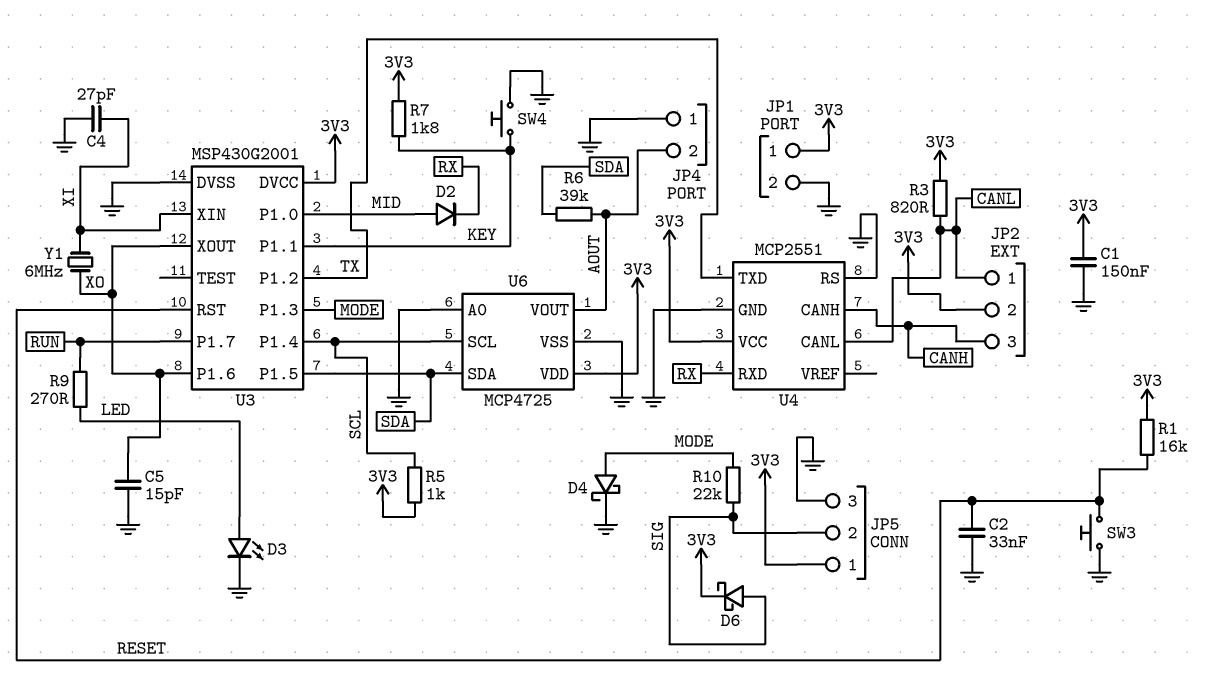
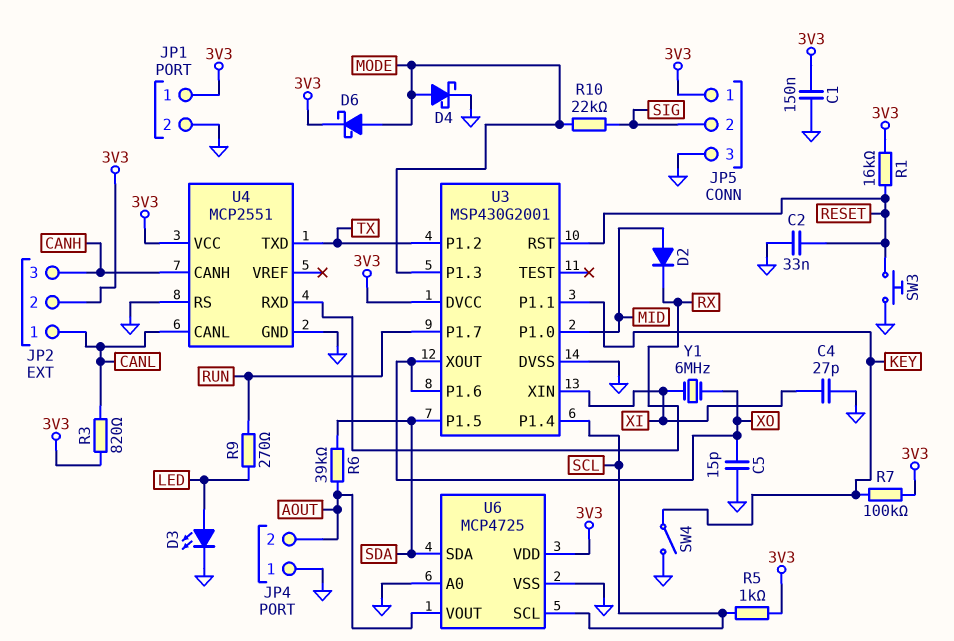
D6: schottky (A SIG, K 3V3) -> schottky (A MODE, K 3V3)
R7: 1.8k (3V3, KEY) -> 100k (3V3, KEY)
SW4: button (GND, KEY) -> switch (GND, KEY)

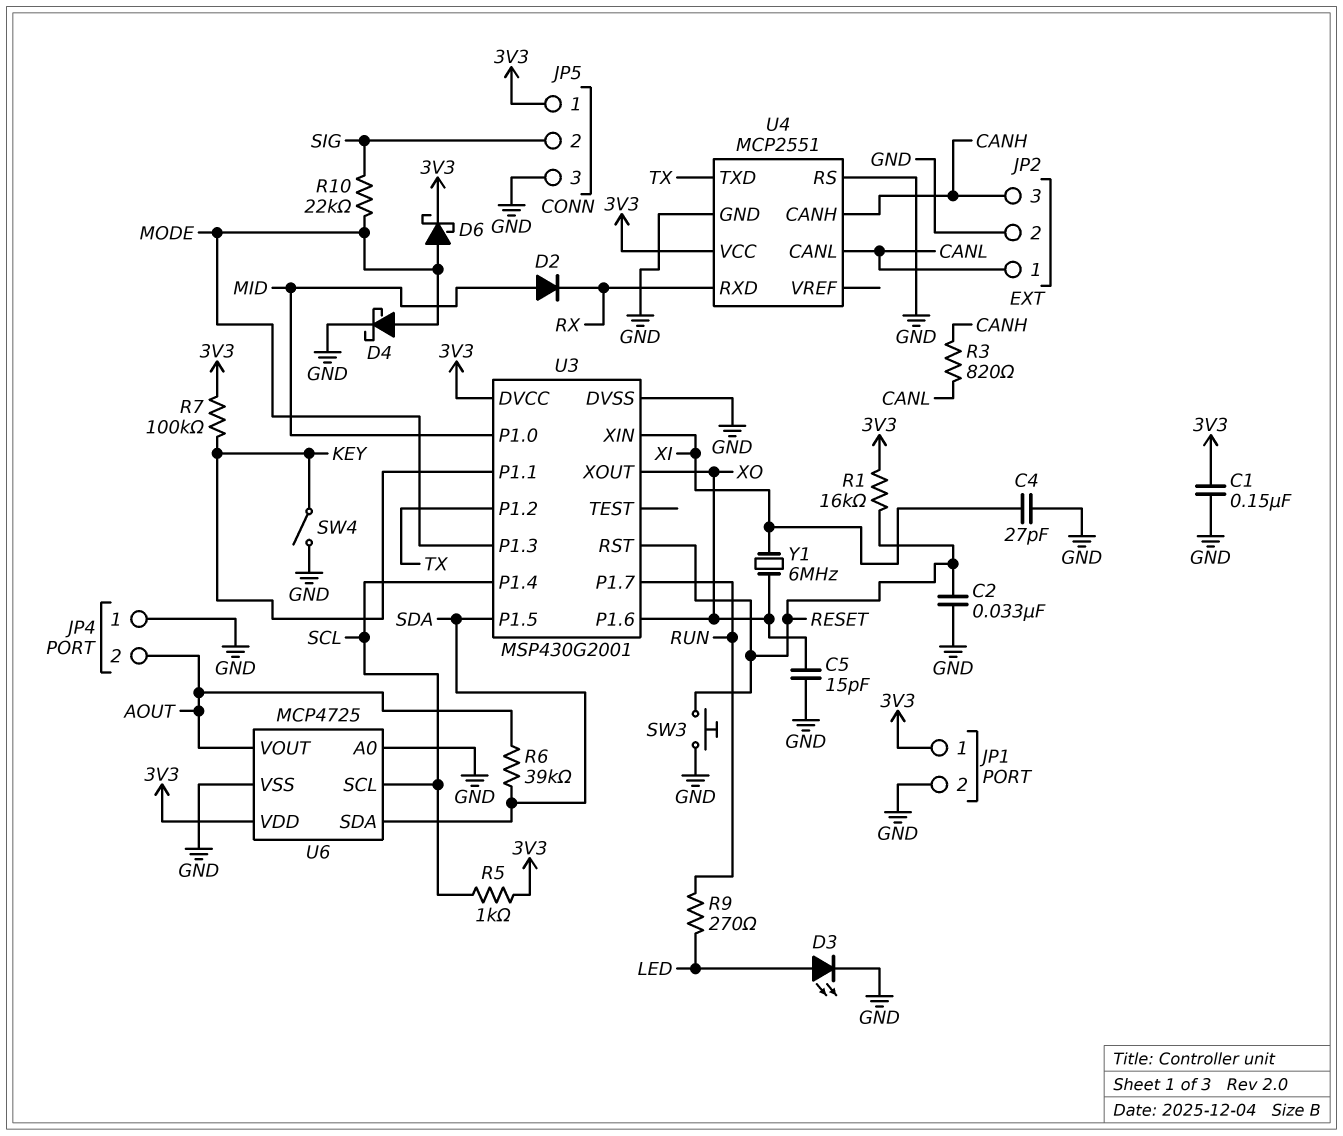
JP2 pin 2: 3V3 -> GND
R3: 820 (3V3, CANL) -> 820 (CANH, CANL)

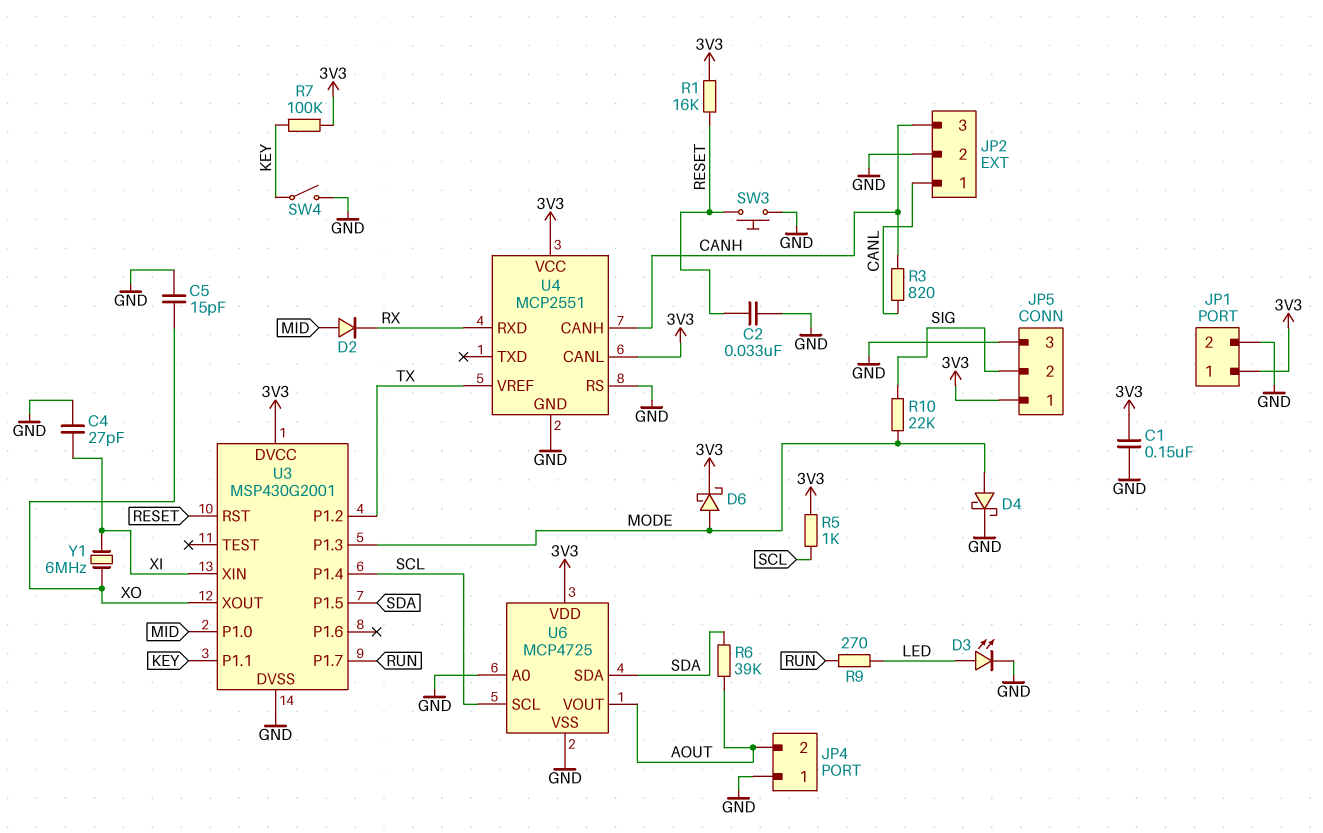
U3 pin P1.6: XO -> none
U4 pin CANL: CANL -> 3V3
U4 pin TXD: TX -> none
U4 pin VREF: none -> TX

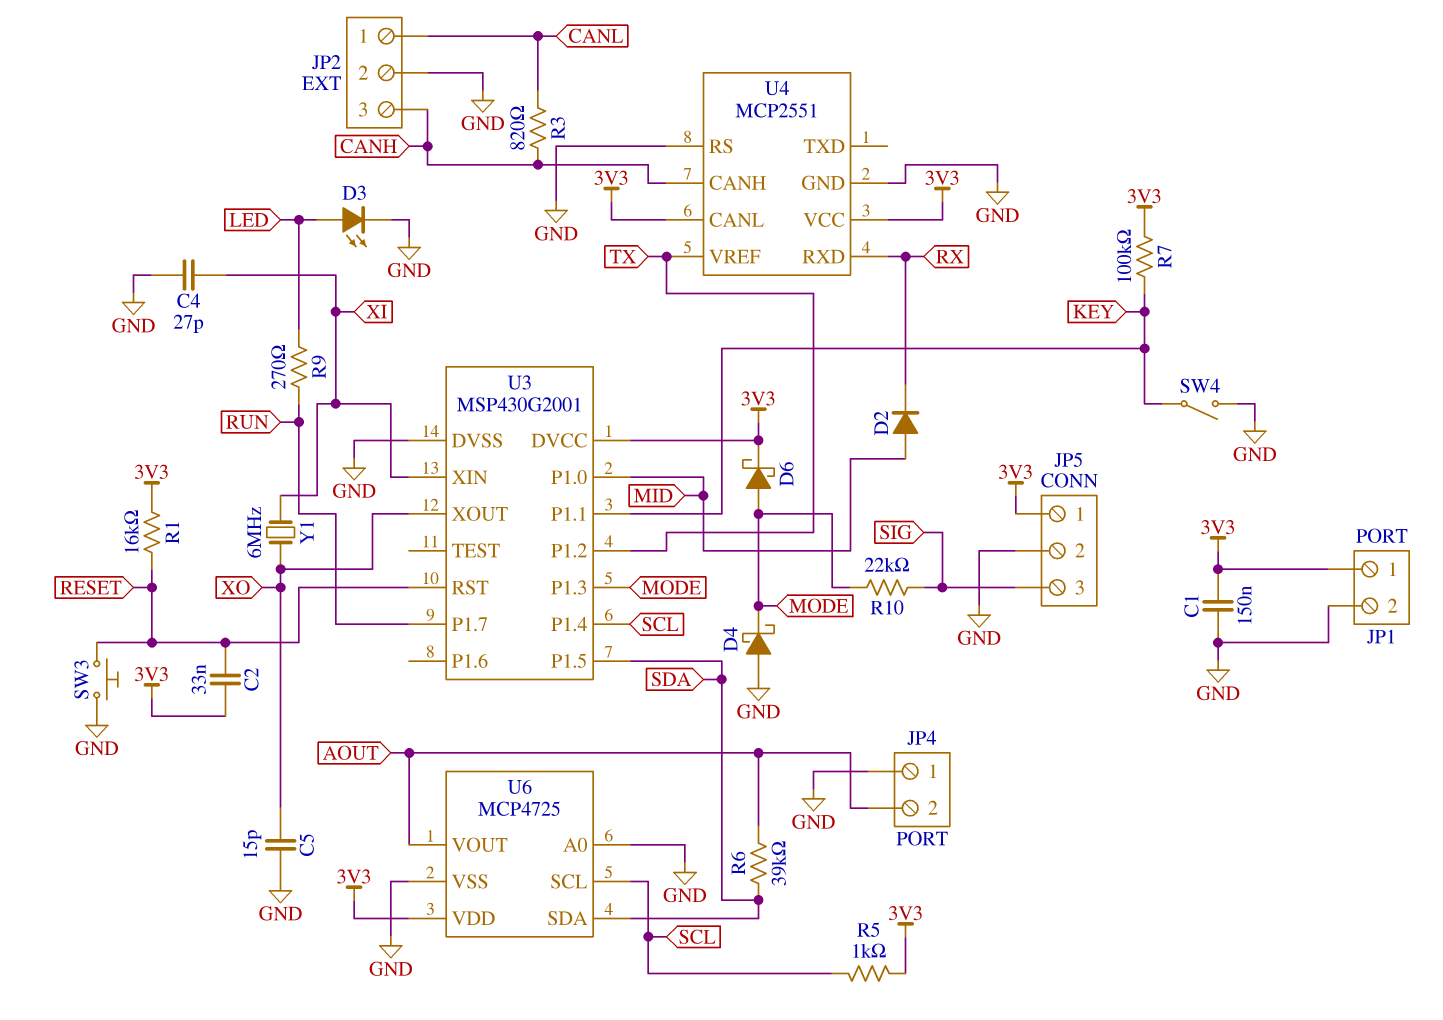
C2: 33nF (GND, RESET) -> 33nF (3V3, RESET)
D4: schottky (A MODE, K GND) -> schottky (A GND, K MODE)
JP5 pin 2: SIG -> GND
JP5 pin 3: GND -> SIG

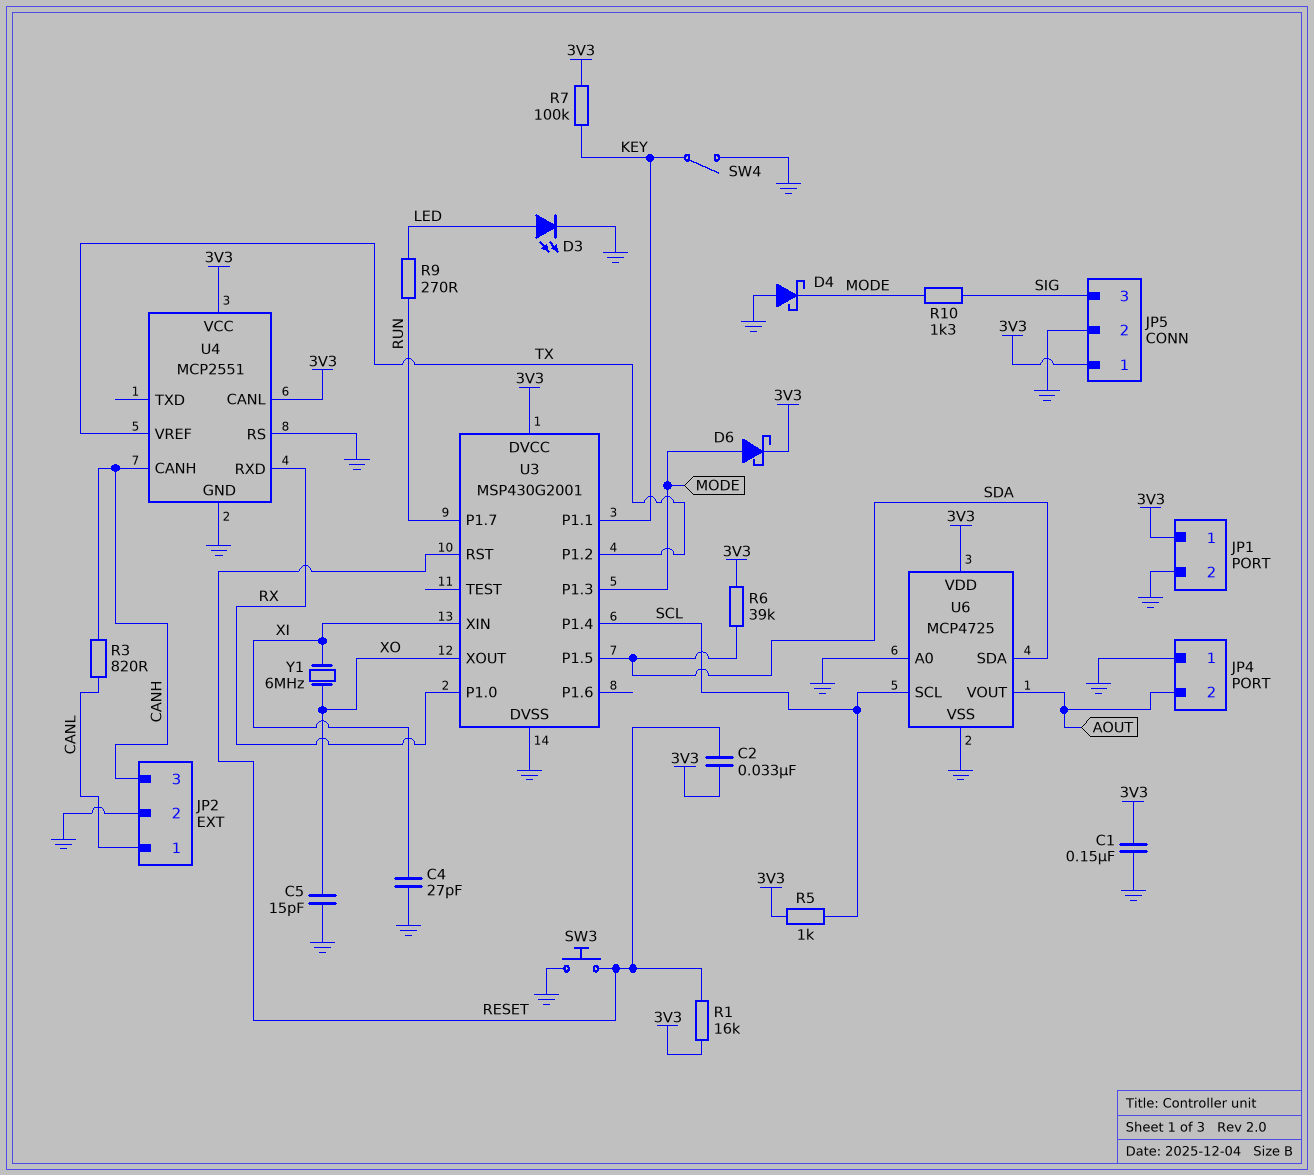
D2: diode (A MID, K RX) -> none
R6: 39k (AOUT, SDA) -> 39k (3V3, SDA)
R10: 22k (MODE, SIG) -> 1.3k (MODE, SIG)
U3 pin P1.0: MID -> RX

